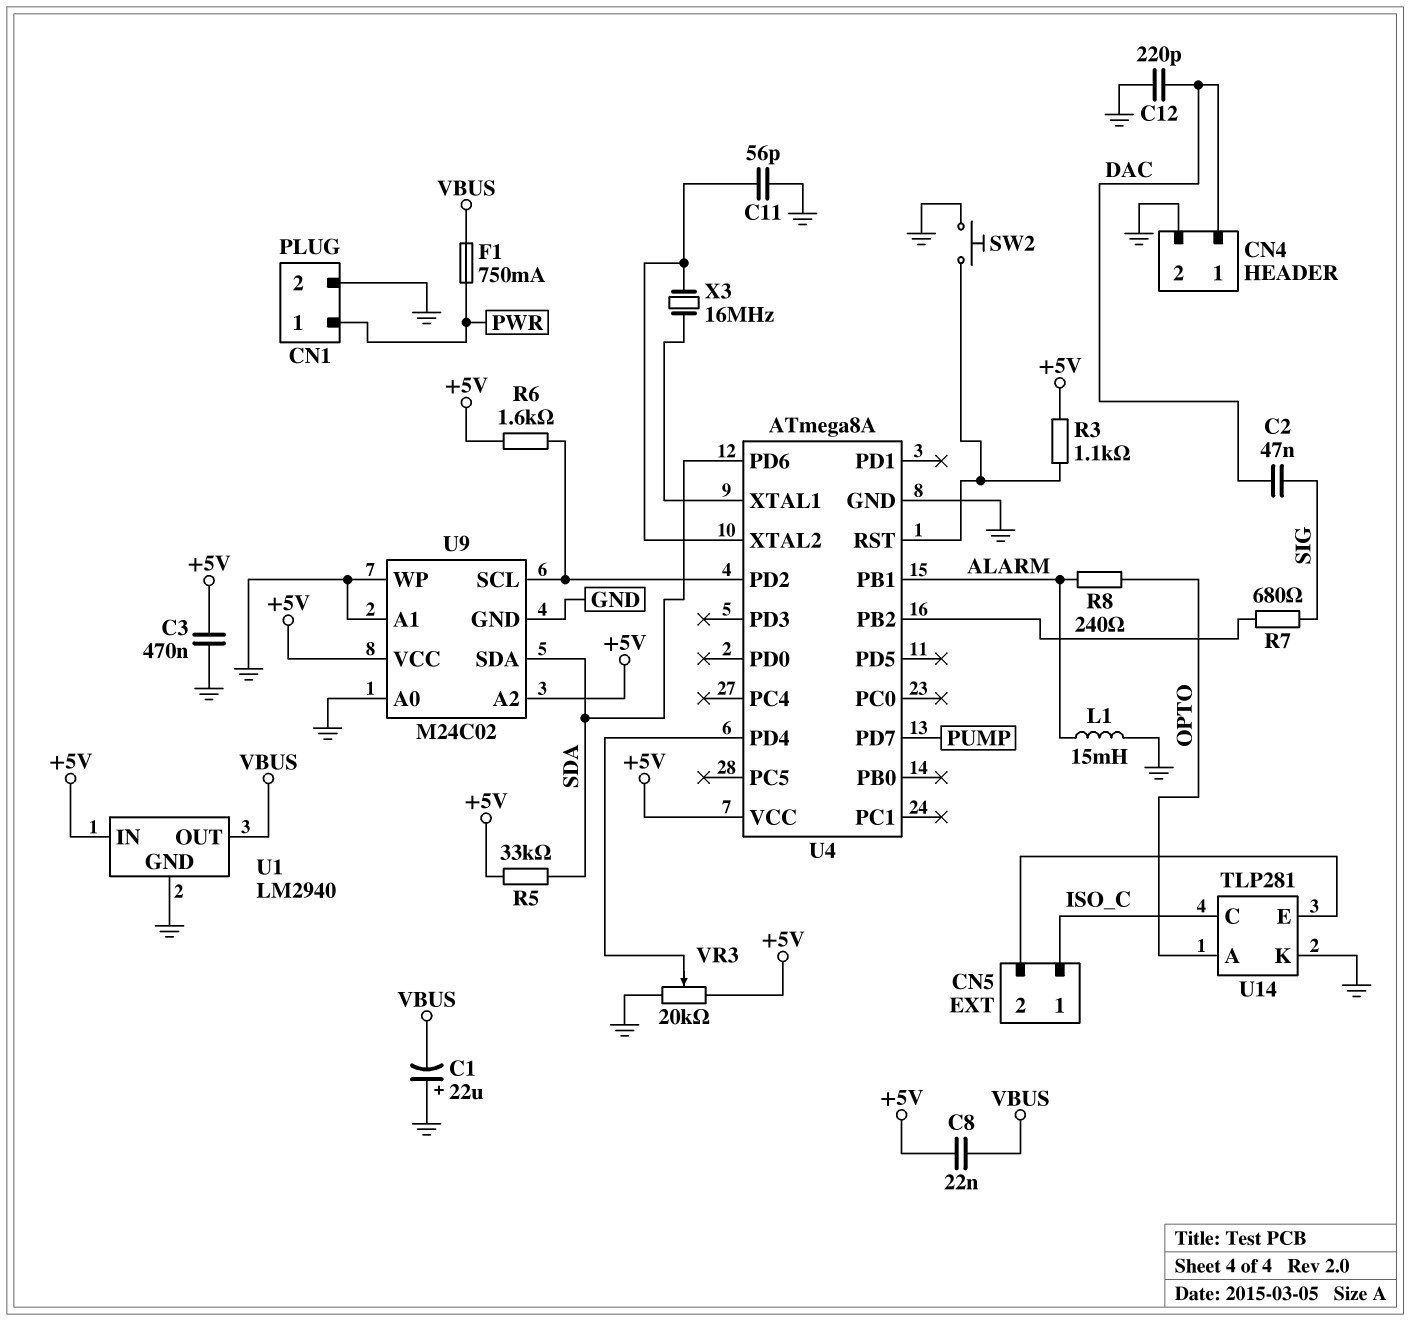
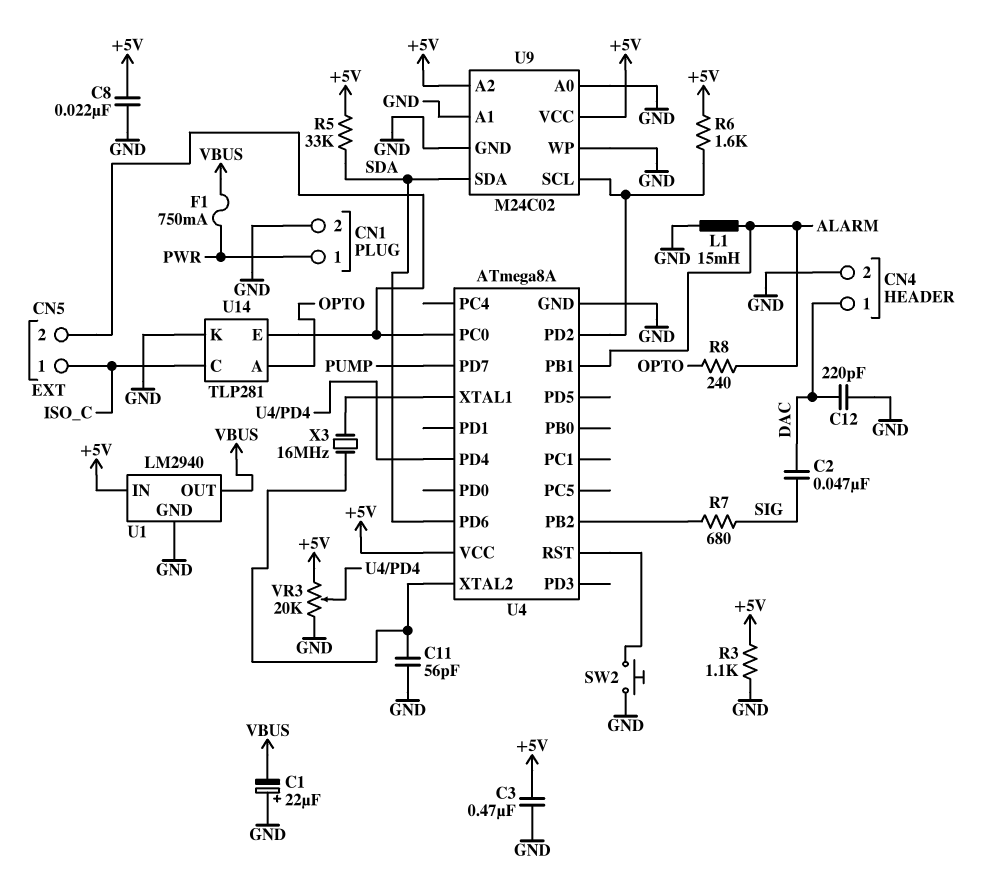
C8: 22nF (+5V, VBUS) -> 22nF (+5V, GND)
R3: 1.1k (+5V, U4/RST) -> 1.1k (+5V, GND)
U4 pin PC0: none -> CN5/2

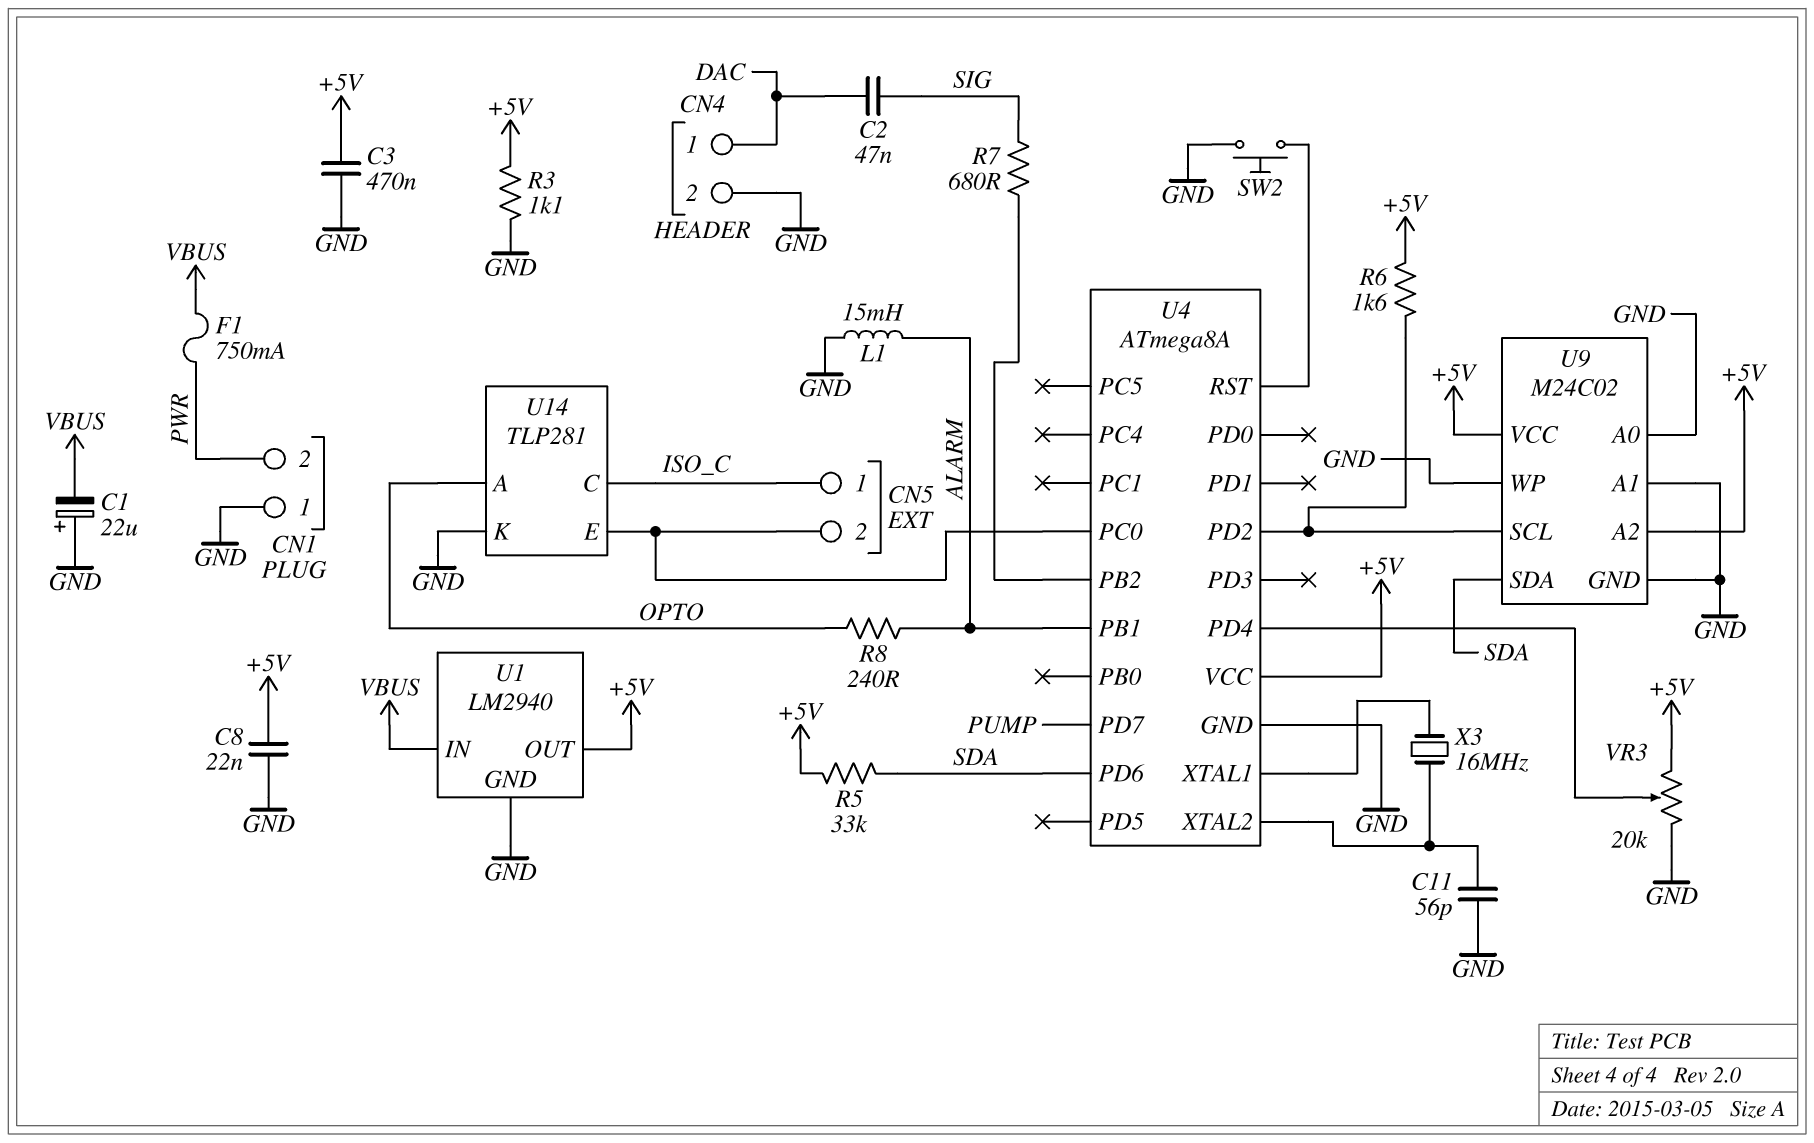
C12: 220pF (DAC, GND) -> none
CN1 pin 1: PWR -> GND
CN1 pin 2: GND -> PWR
U1 pin IN: +5V -> VBUS
U1 pin OUT: VBUS -> +5V

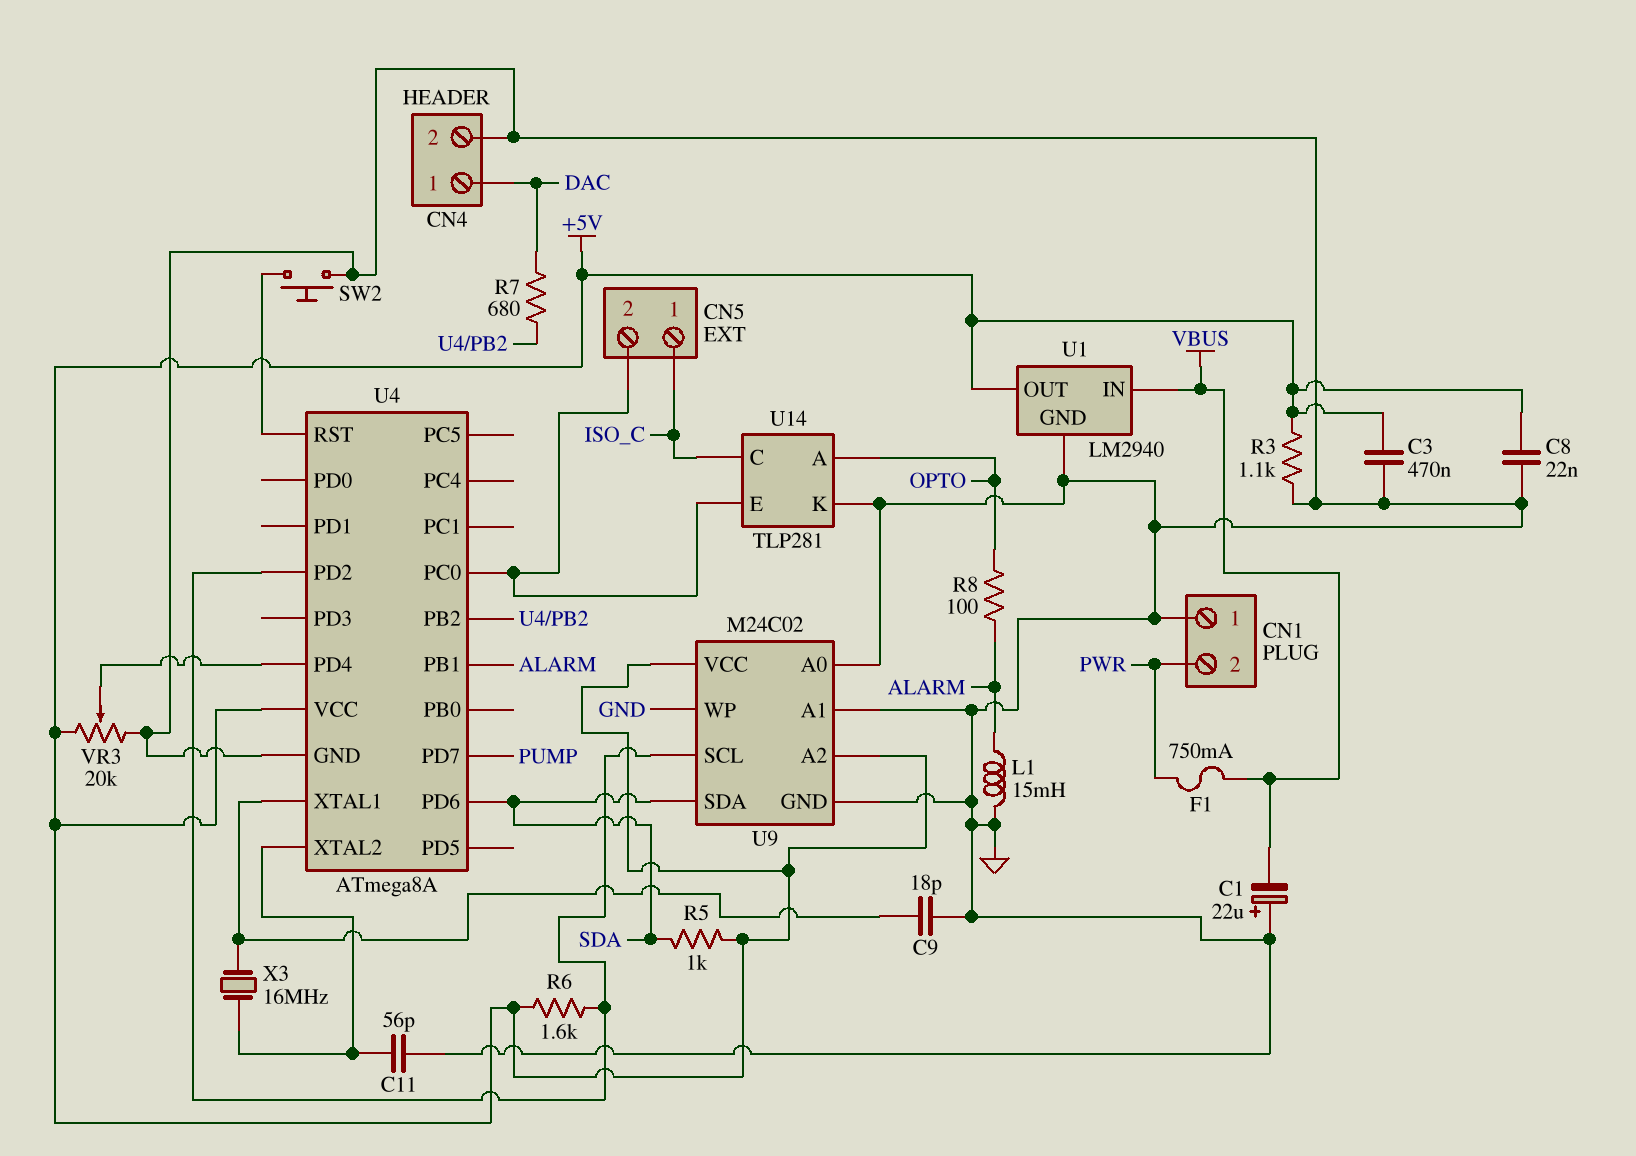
C2: 47nF (DAC, SIG) -> none
C9: none -> 18pF (GND, U4/XTAL1)
R5: 33k (+5V, SDA) -> 1k (+5V, SDA)
R7: 680 (SIG, U4/PB2) -> 680 (DAC, U4/PB2)
R8: 240 (ALARM, OPTO) -> 100 (ALARM, OPTO)

